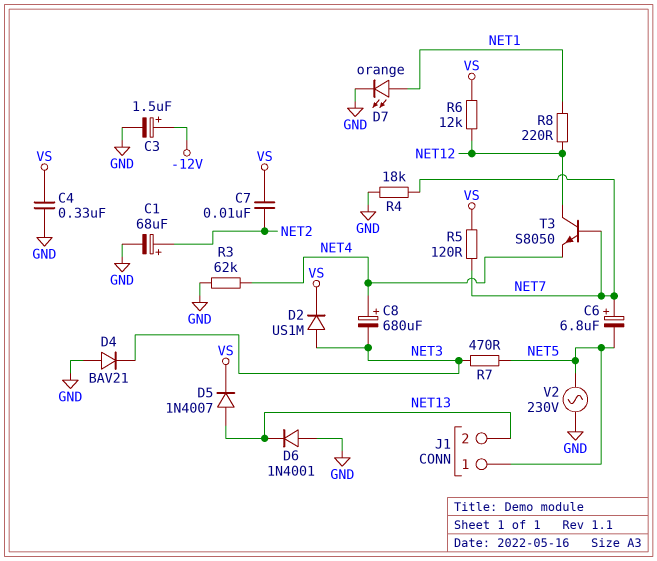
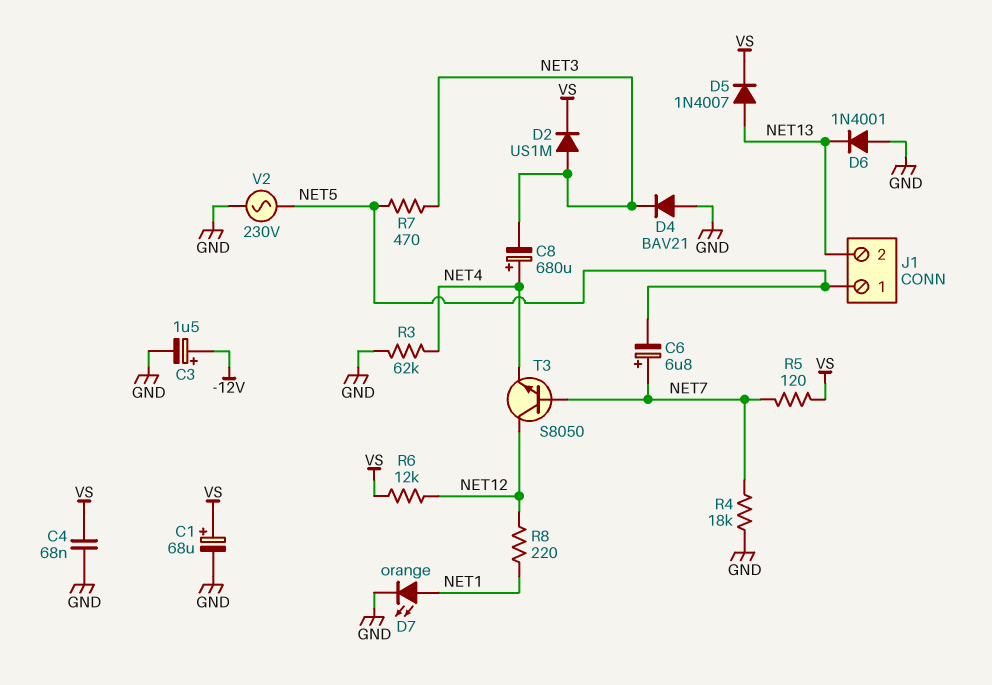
C1: 68uF (plus NET2, minus GND) -> 68uF (plus VS, minus GND)
C4: 330nF (GND, VS) -> 68nF (GND, VS)
C7: 10nF (NET2, VS) -> none

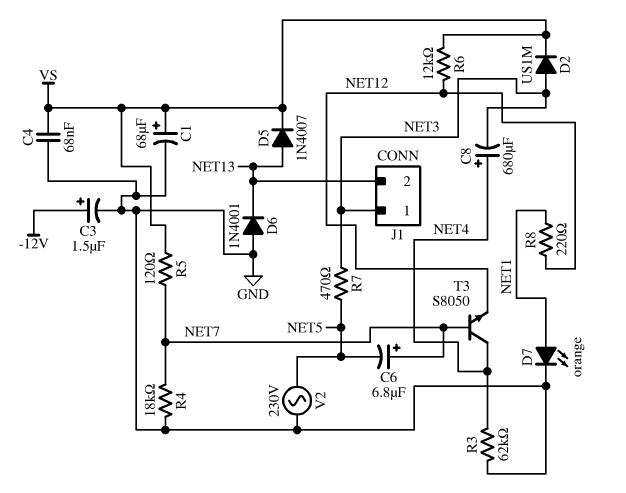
D4: diode BAV21 (A GND, K NET3) -> none
J1 pin 1: NET5 -> NET3
T3: NPN S8050 (B NET7, C NET12, E NET4) -> NPN S8050 (B NET7, C NET4, E NET12)

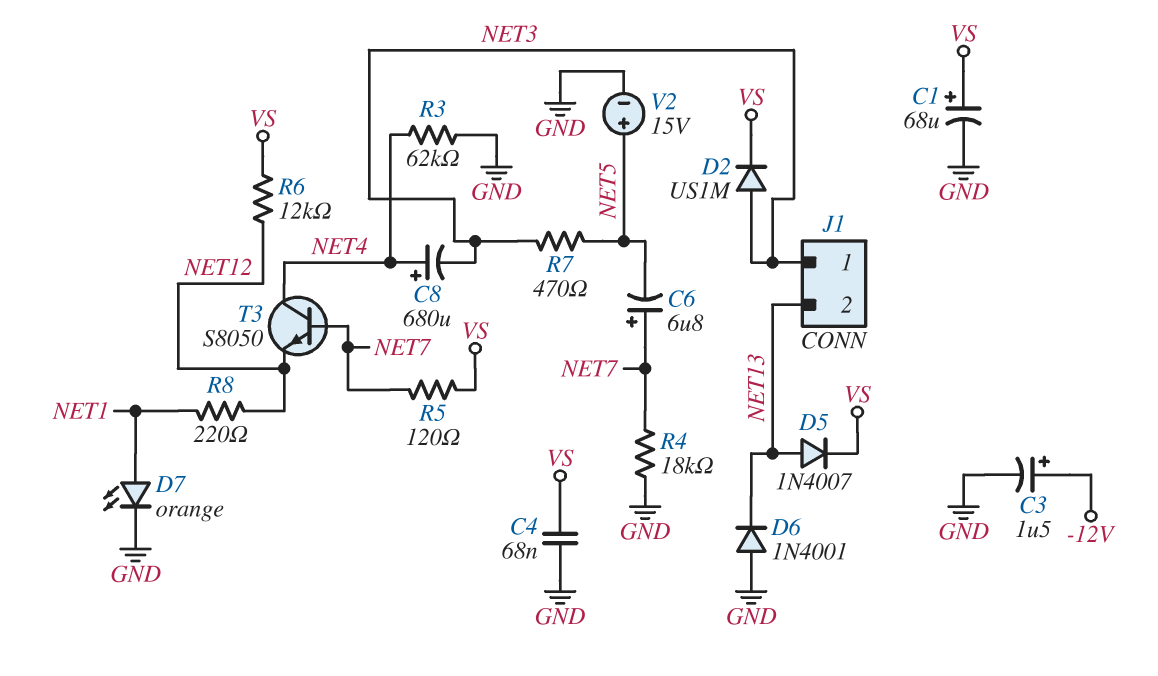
V2: AC 230V (GND, NET5) -> 15V (plus NET5, minus GND)

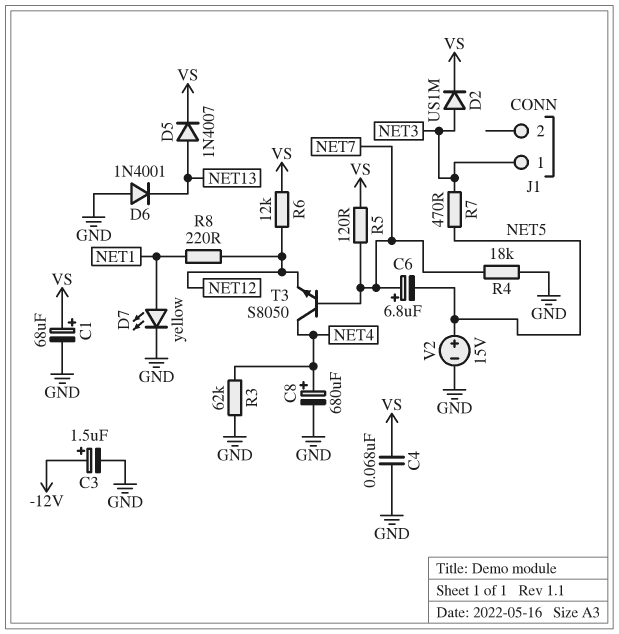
C8: 680uF (plus NET4, minus NET3) -> 680uF (plus NET4, minus GND)
D7: LED orange (A NET1, K GND) -> LED yellow (A NET1, K GND)
J1 pin 2: NET13 -> none

